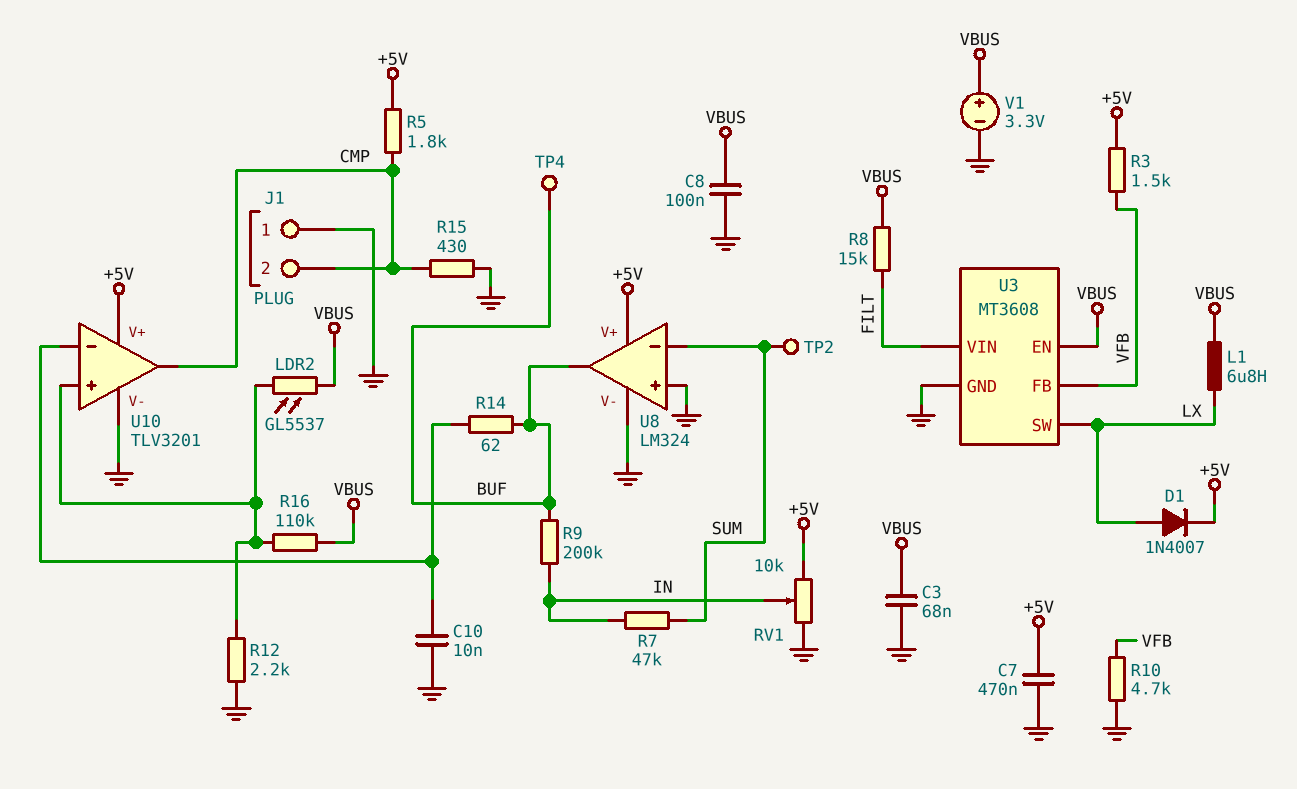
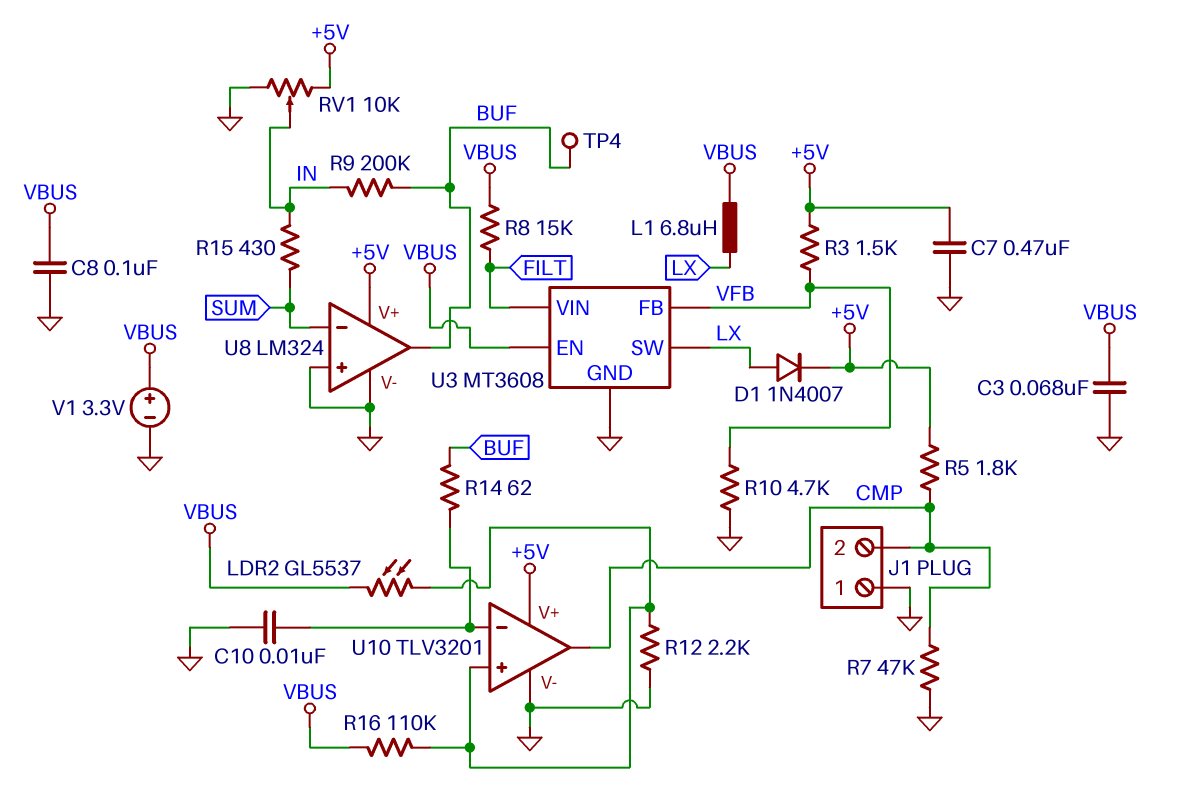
R7: 47k (IN, SUM) -> 47k (CMP, GND)
R15: 430 (CMP, GND) -> 430 (IN, SUM)
TP2: test point (SUM) -> none

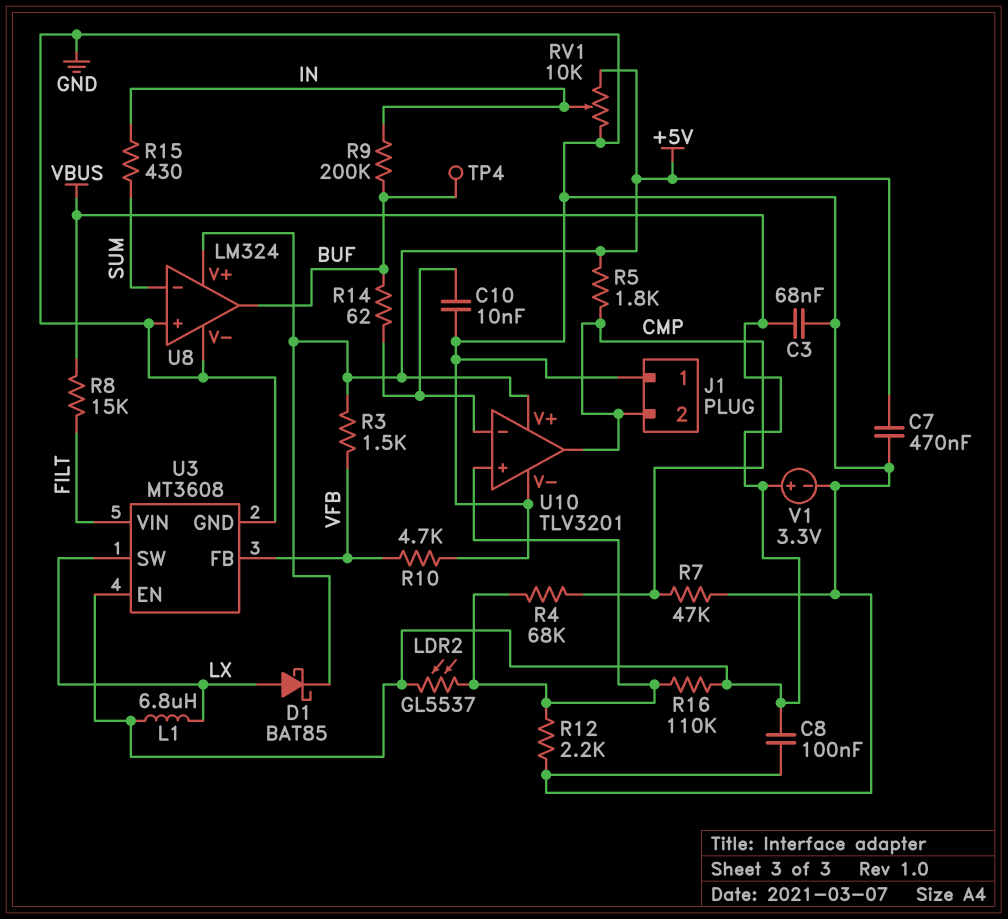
D1: diode 1N4007 (A LX, K +5V) -> schottky BAT85 (A LX, K +5V)
R4: none -> 68k (CMP, U10/in+)

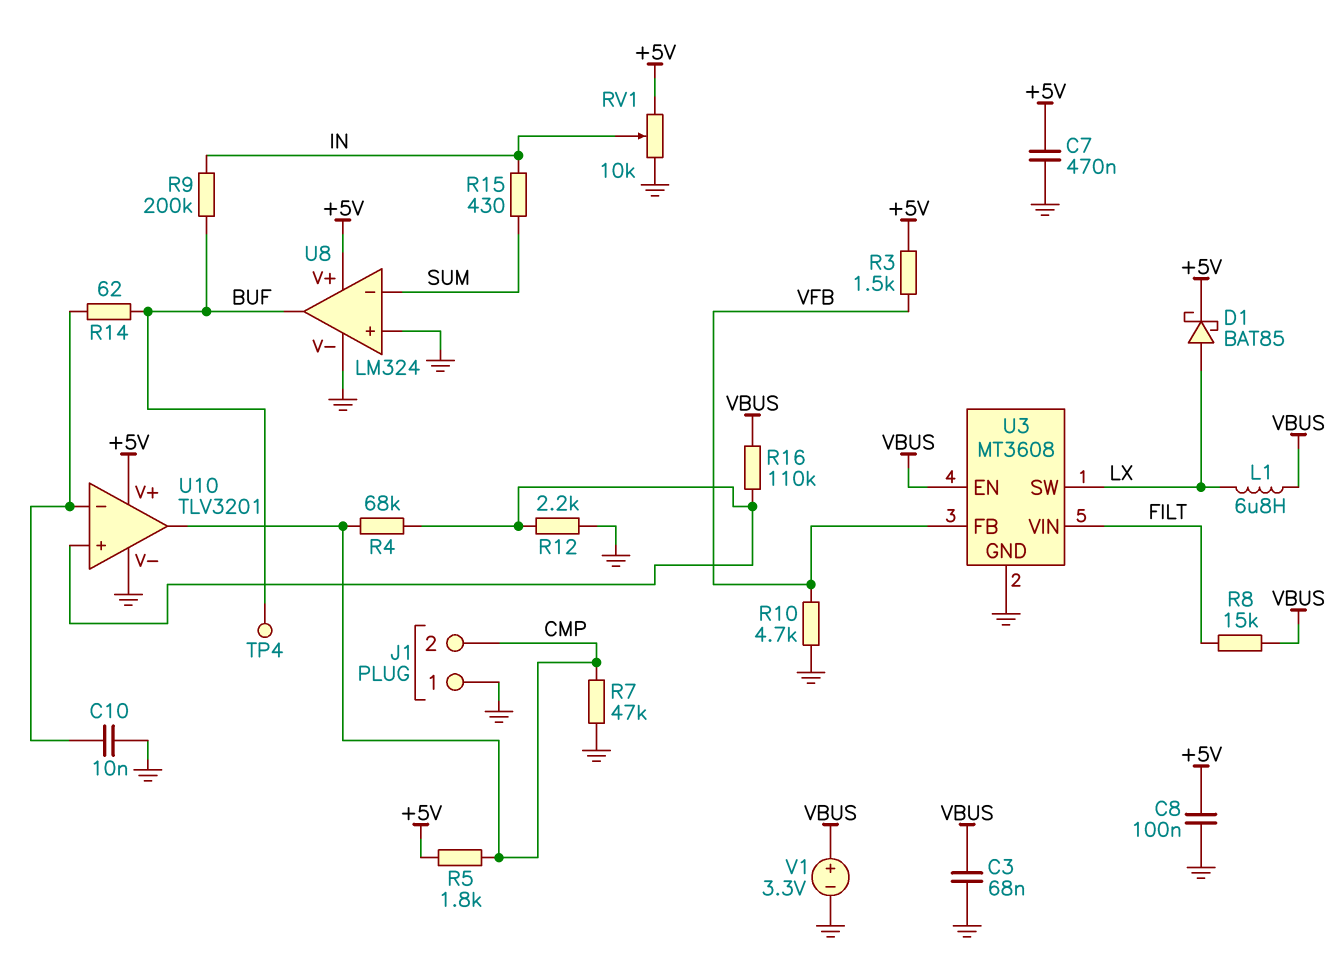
C8: 100nF (GND, VBUS) -> 100nF (+5V, GND)
LDR2: GL5537 (U10/in+, VBUS) -> none

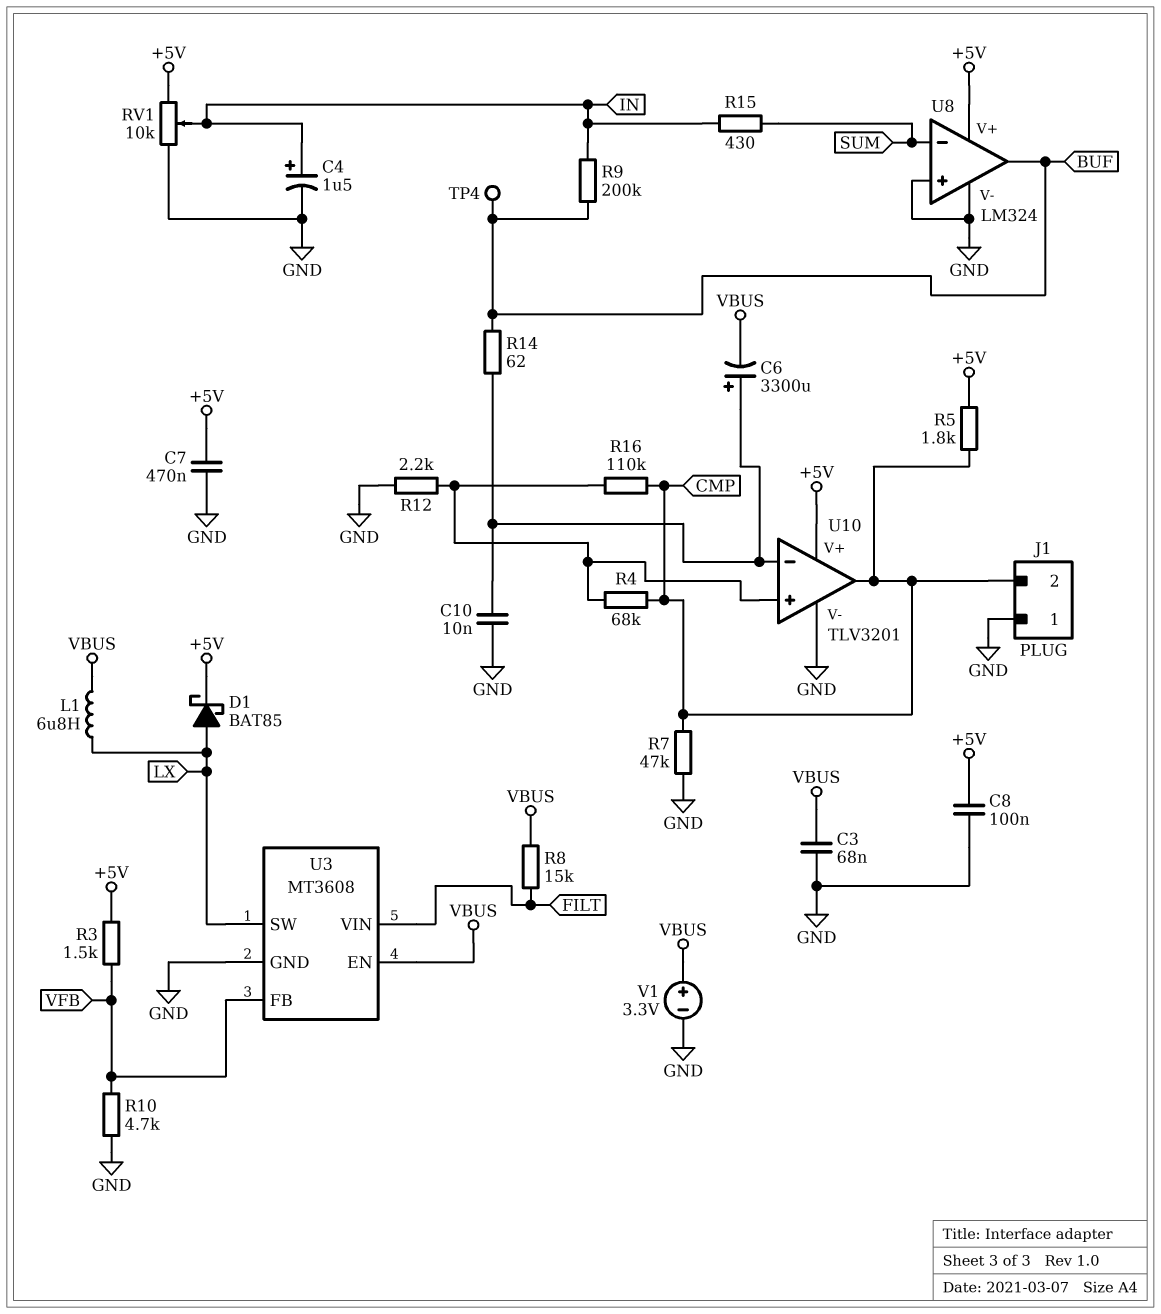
C4: none -> 1.5uF (plus IN, minus GND)
C6: none -> 3300uF (plus U10/in-, minus VBUS)
R16: 110k (U10/in+, VBUS) -> 110k (CMP, U10/in+)

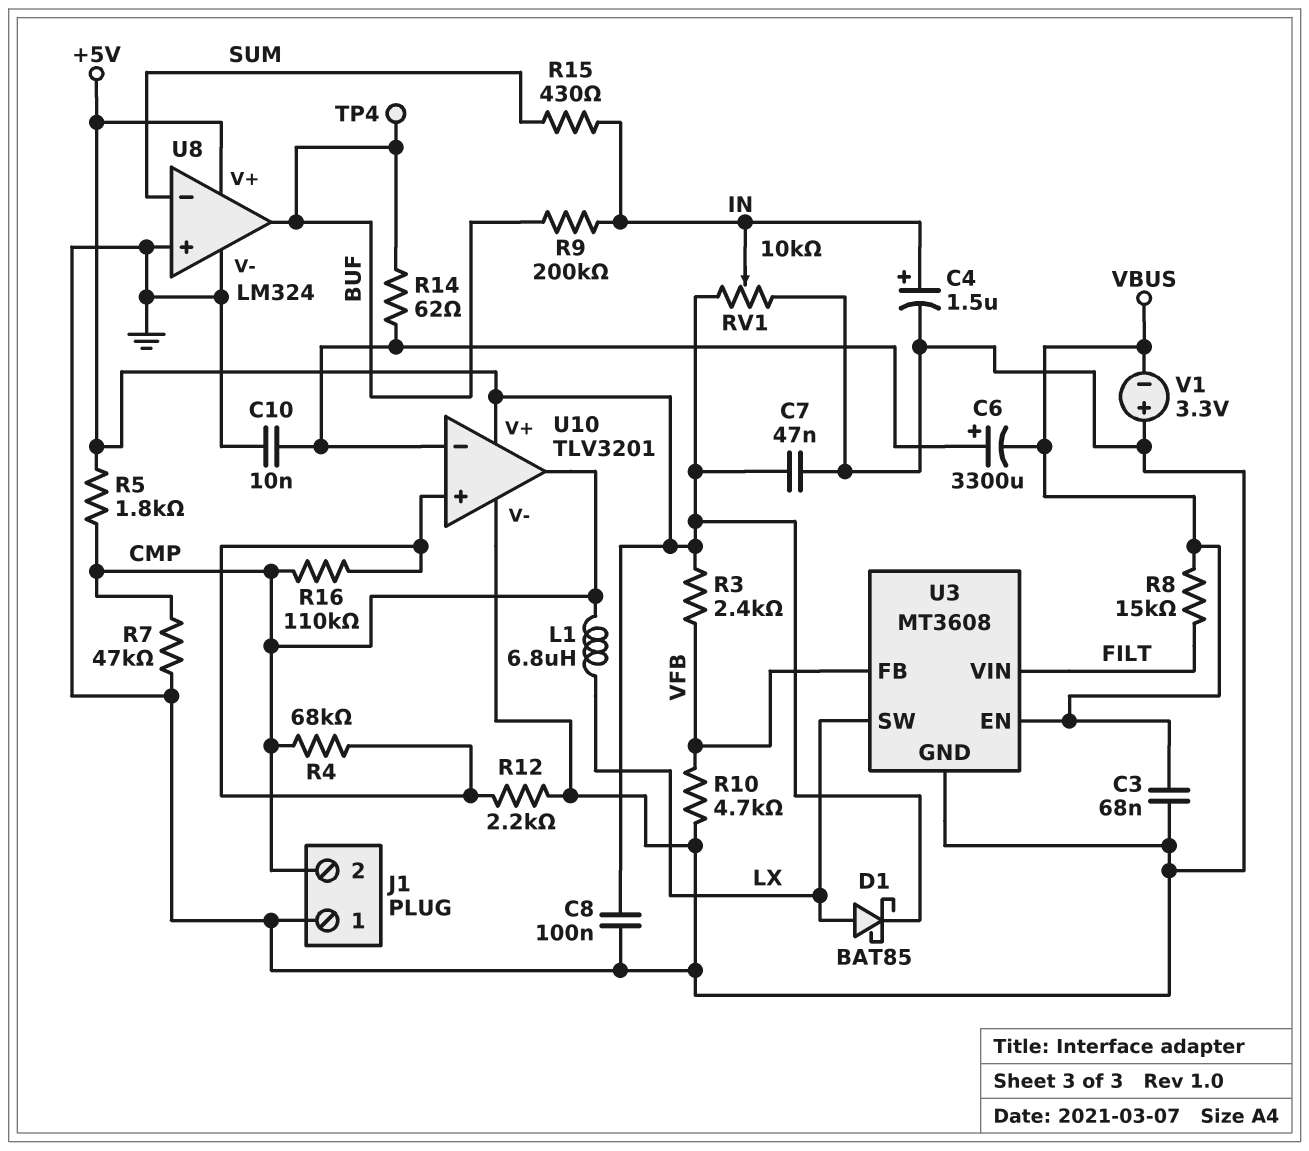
C7: 470nF (+5V, GND) -> 47nF (+5V, GND)
L1: 6.8uH (LX, VBUS) -> 6.8uH (CMP, LX)
R3: 1.5k (+5V, VFB) -> 2.4k (+5V, VFB)
V1: 3.3V (plus VBUS, minus GND) -> 3.3V (plus GND, minus VBUS)

